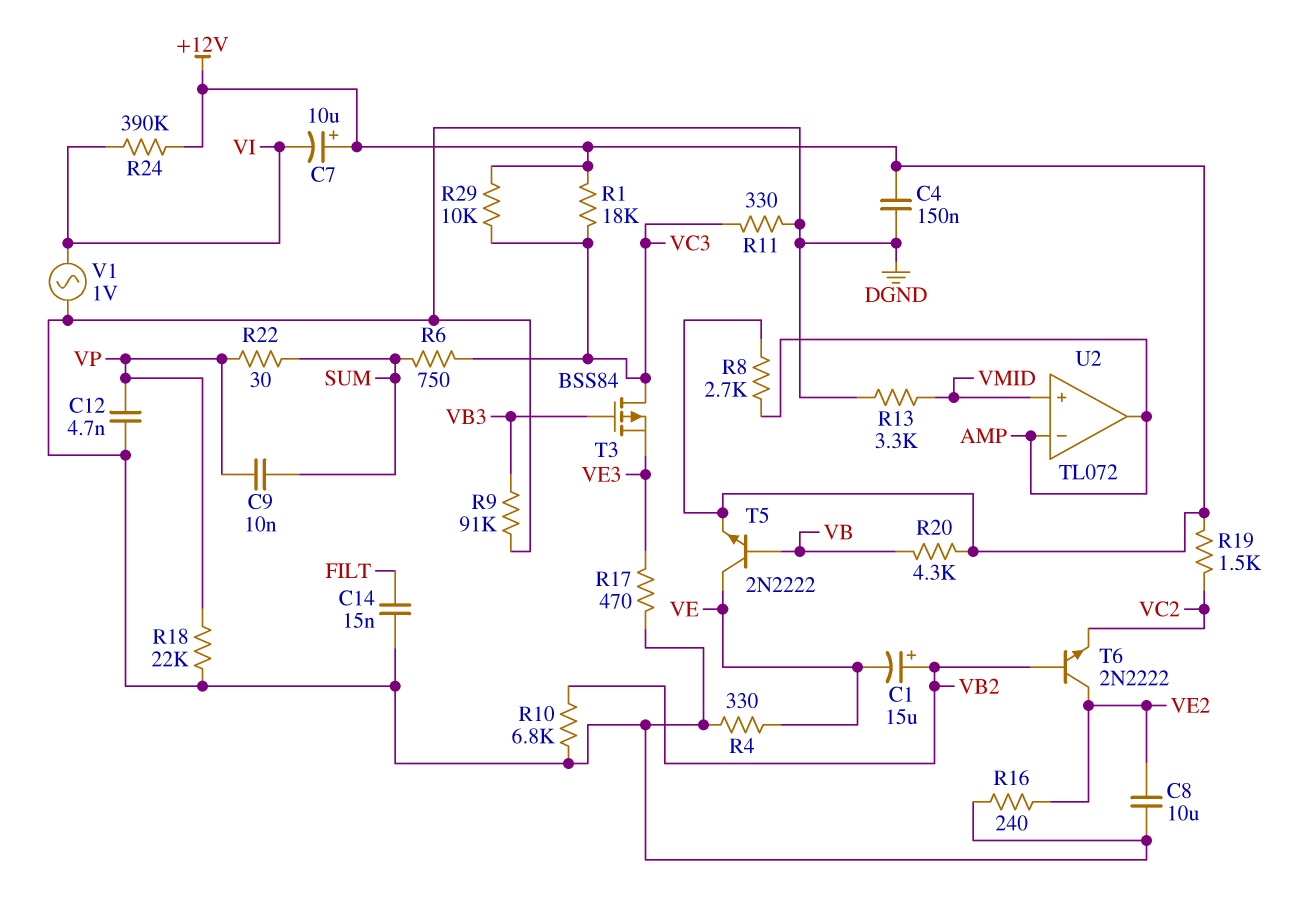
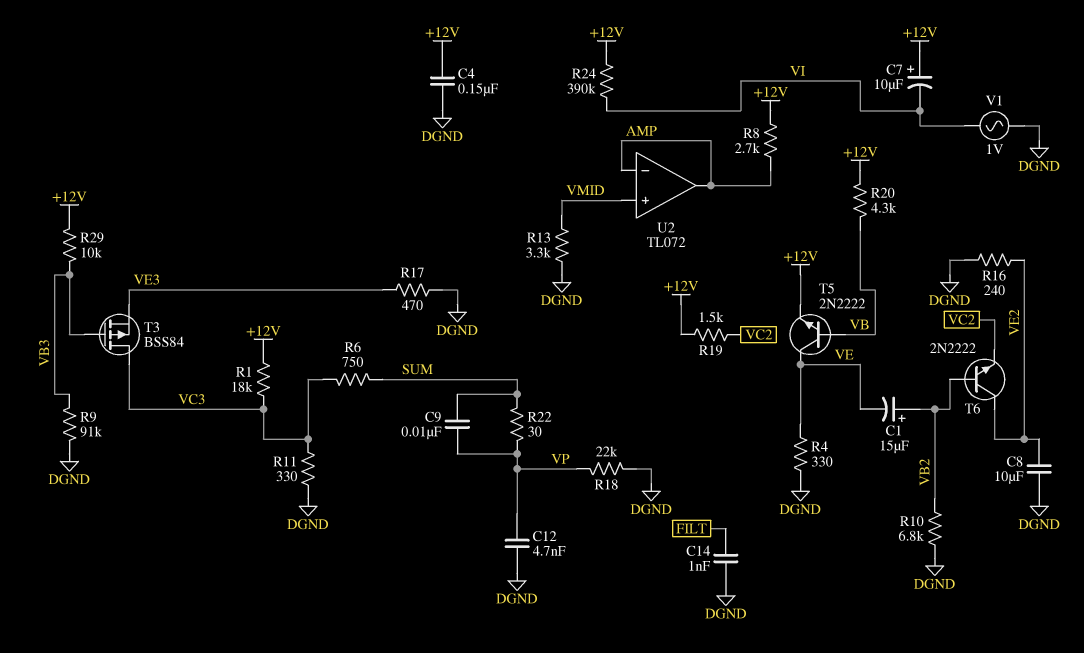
C14: 15nF (DGND, FILT) -> 1nF (DGND, FILT)
R29: 10k (+12V, VC3) -> 10k (+12V, VB3)

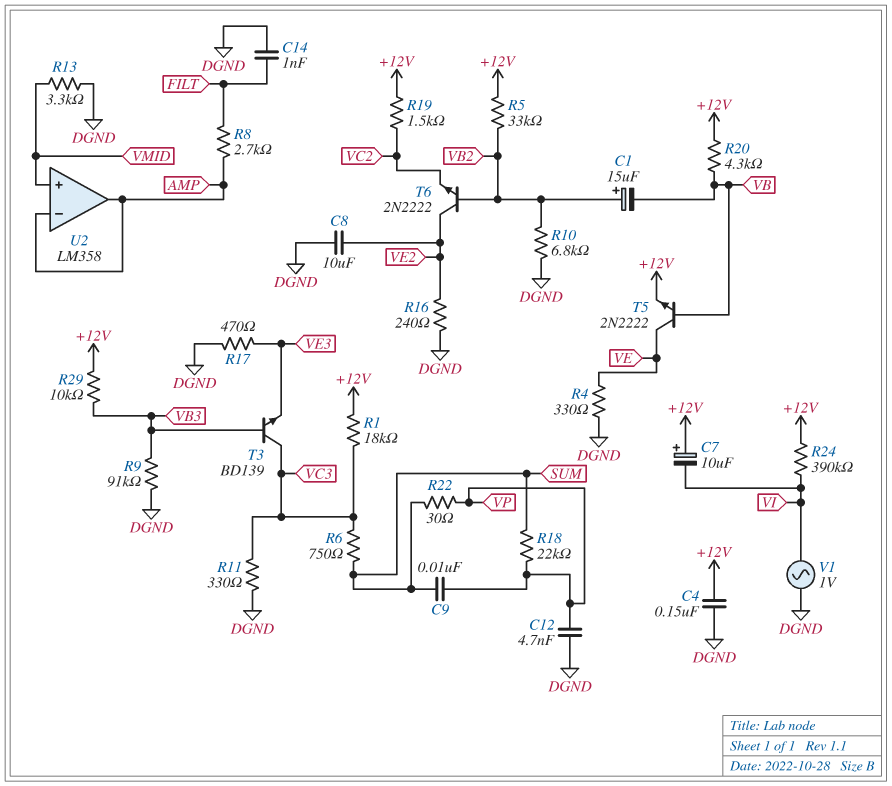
C1: 15uF (plus VB2, minus VE) -> 15uF (plus VB2, minus VB)
R5: none -> 33k (+12V, VB2)
R8: 2.7k (+12V, AMP) -> 2.7k (AMP, FILT)
R18: 22k (DGND, VP) -> 22k (SUM, VP)
T3: PMOS BSS84 (G VB3, D VC3, S VE3) -> NPN BD139 (B VB3, C VC3, E VE3)
U2: TL072 -> LM358

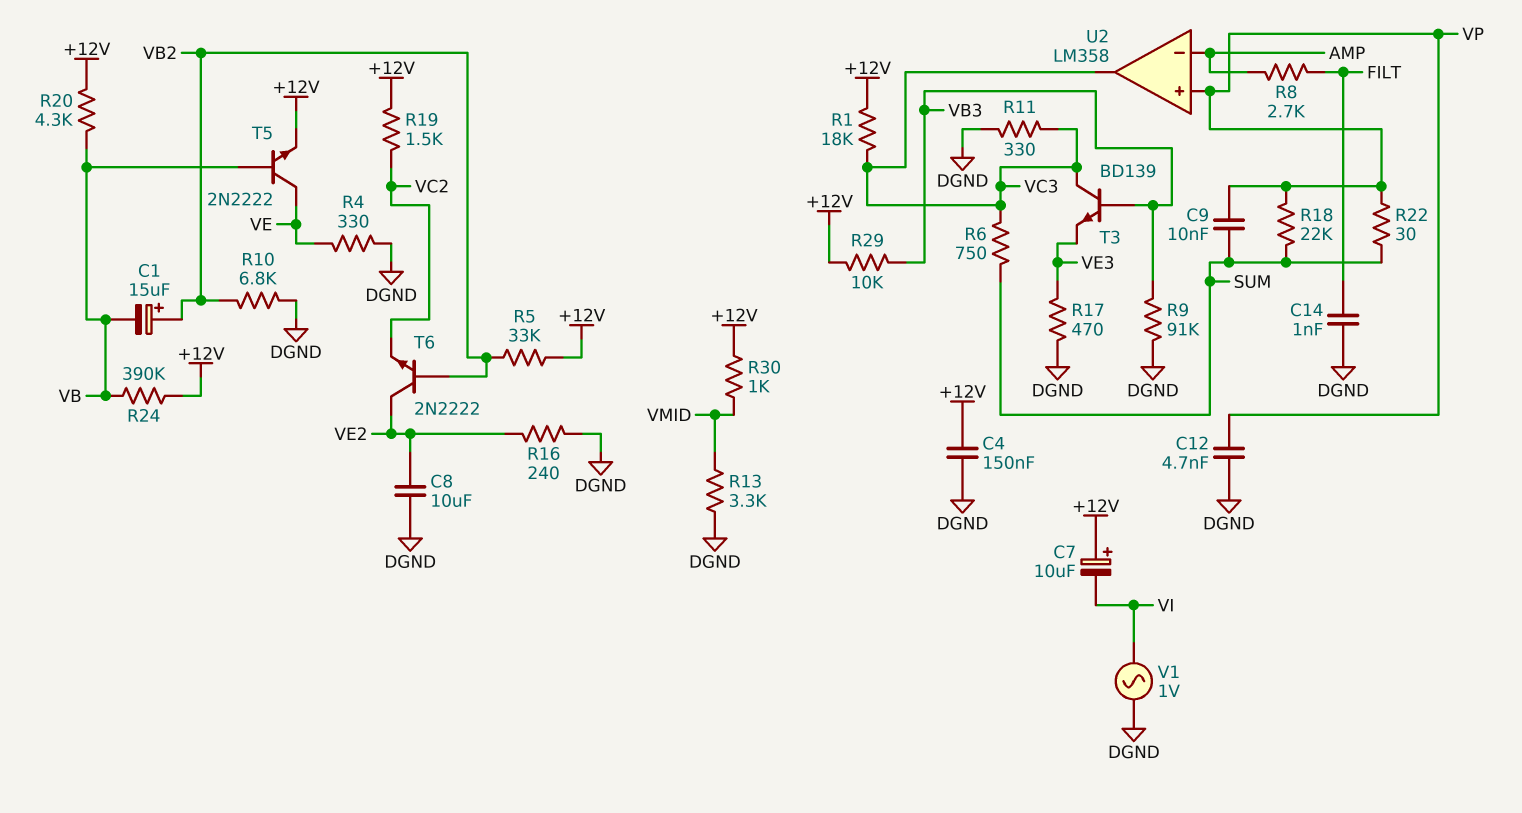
R24: 390k (+12V, VI) -> 390k (+12V, VB)
R30: none -> 1k (+12V, VMID)
U2 pin in+: VMID -> VP
U2 pin out: AMP -> VC3

